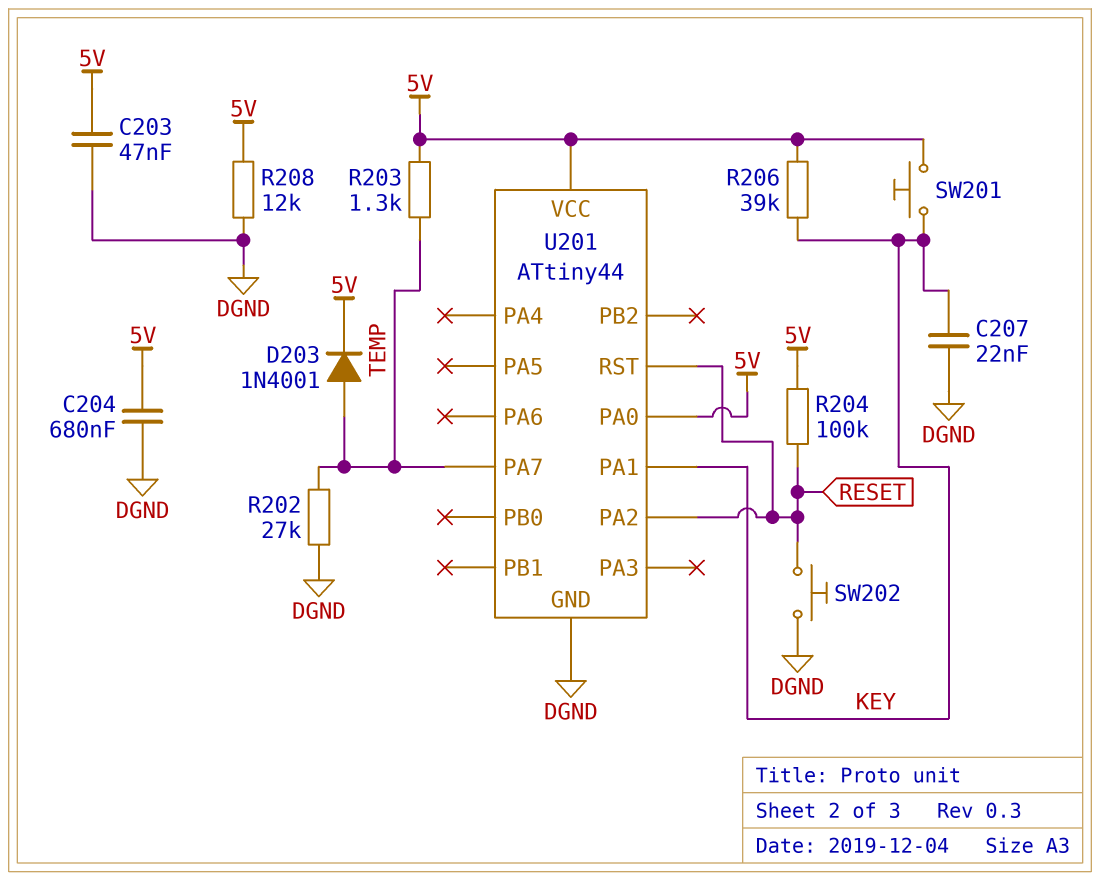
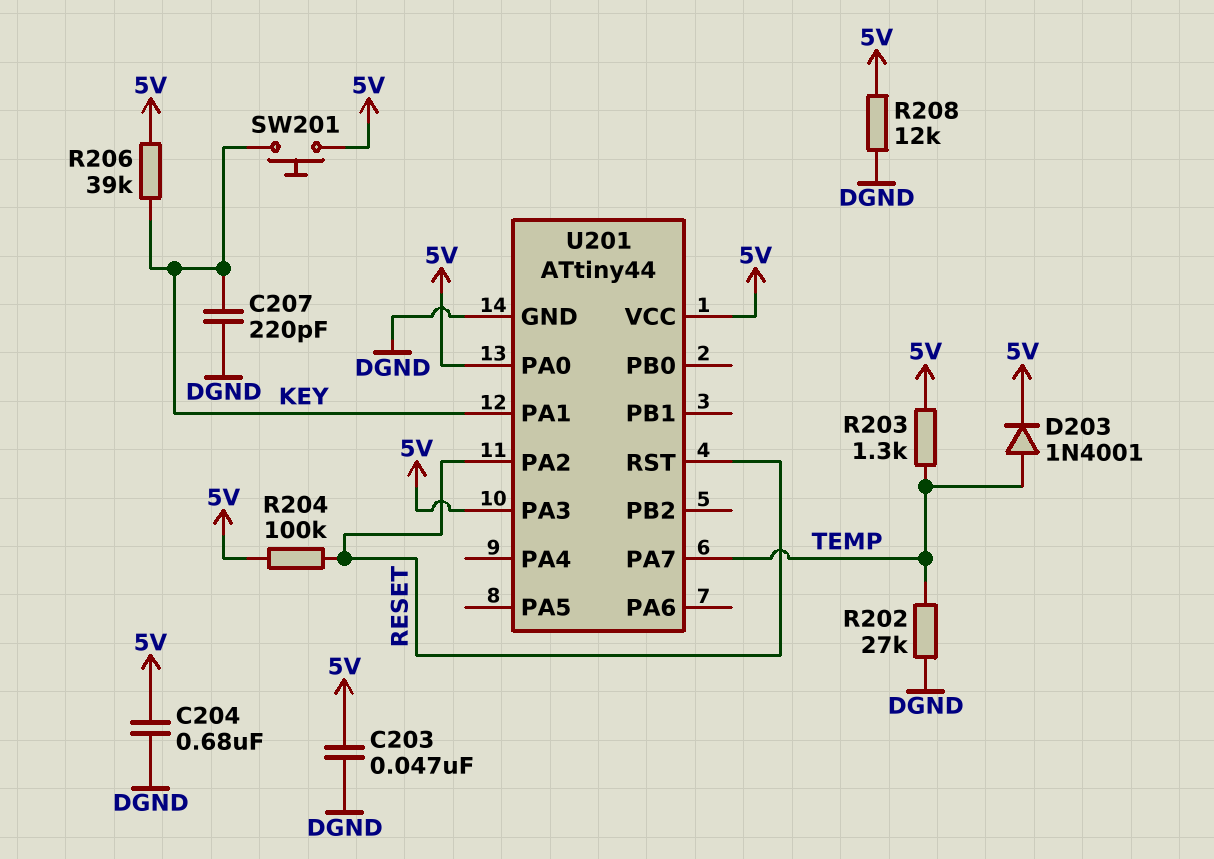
C207: 22nF (DGND, KEY) -> 220pF (DGND, KEY)
SW202: button (DGND, RESET) -> none
U201 pin PA3: none -> 5V

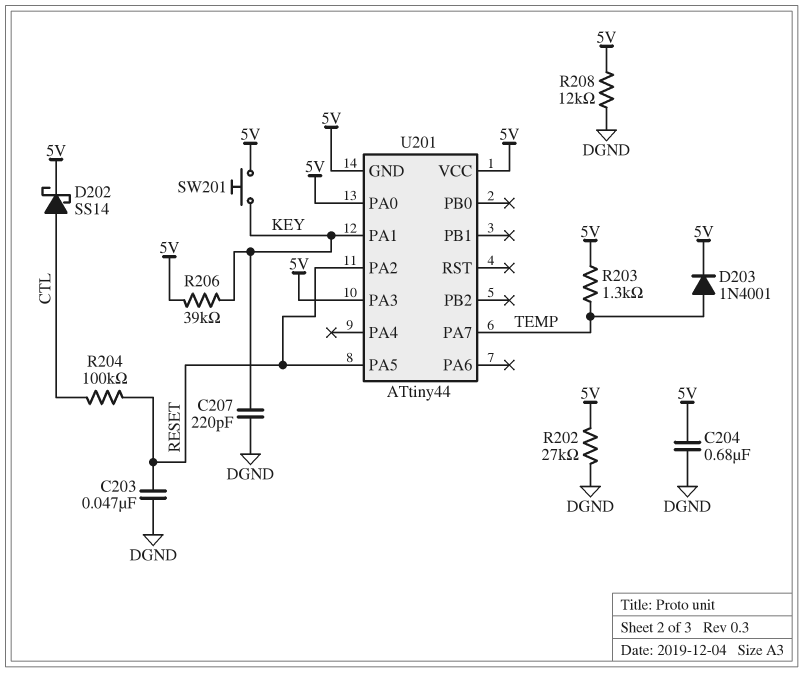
C203: 47nF (5V, DGND) -> 47nF (DGND, RESET)
D202: none -> schottky SS14 (A CTL, K 5V)
R202: 27k (DGND, TEMP) -> 27k (5V, DGND)
R204: 100k (5V, RESET) -> 100k (CTL, RESET)
U201 pin GND: DGND -> 5V
U201 pin PA5: none -> RESET
U201 pin RST: RESET -> none

